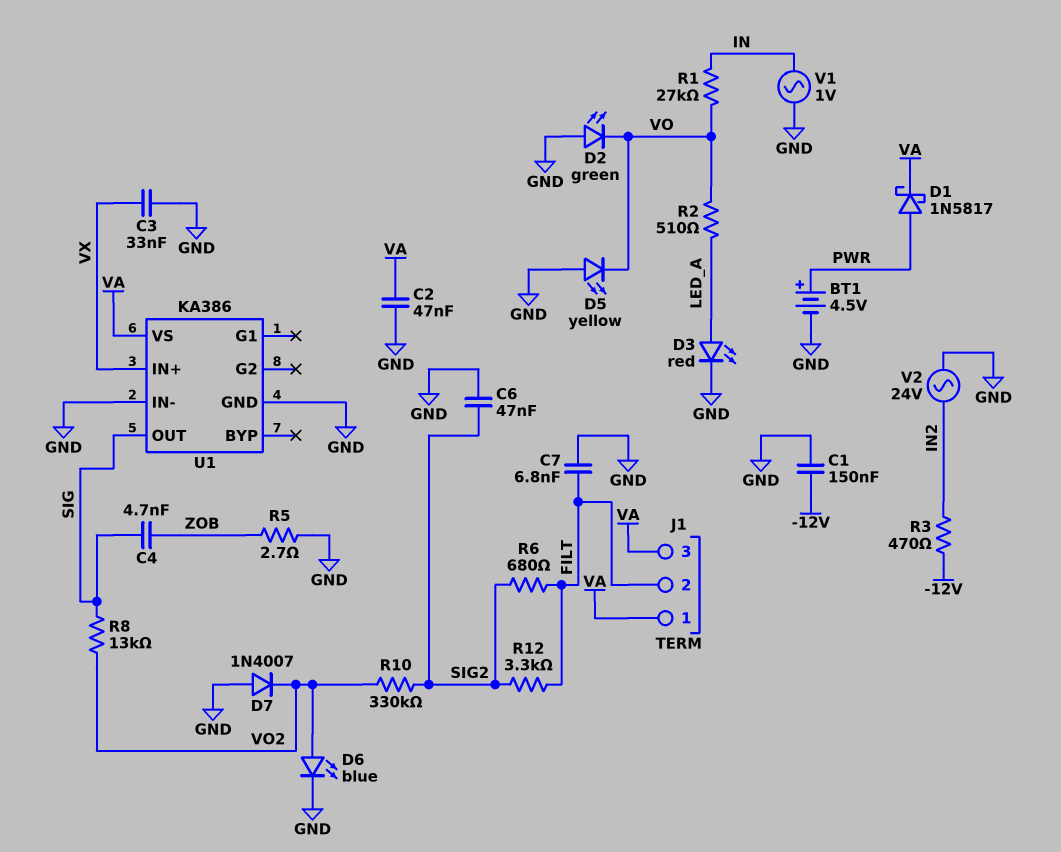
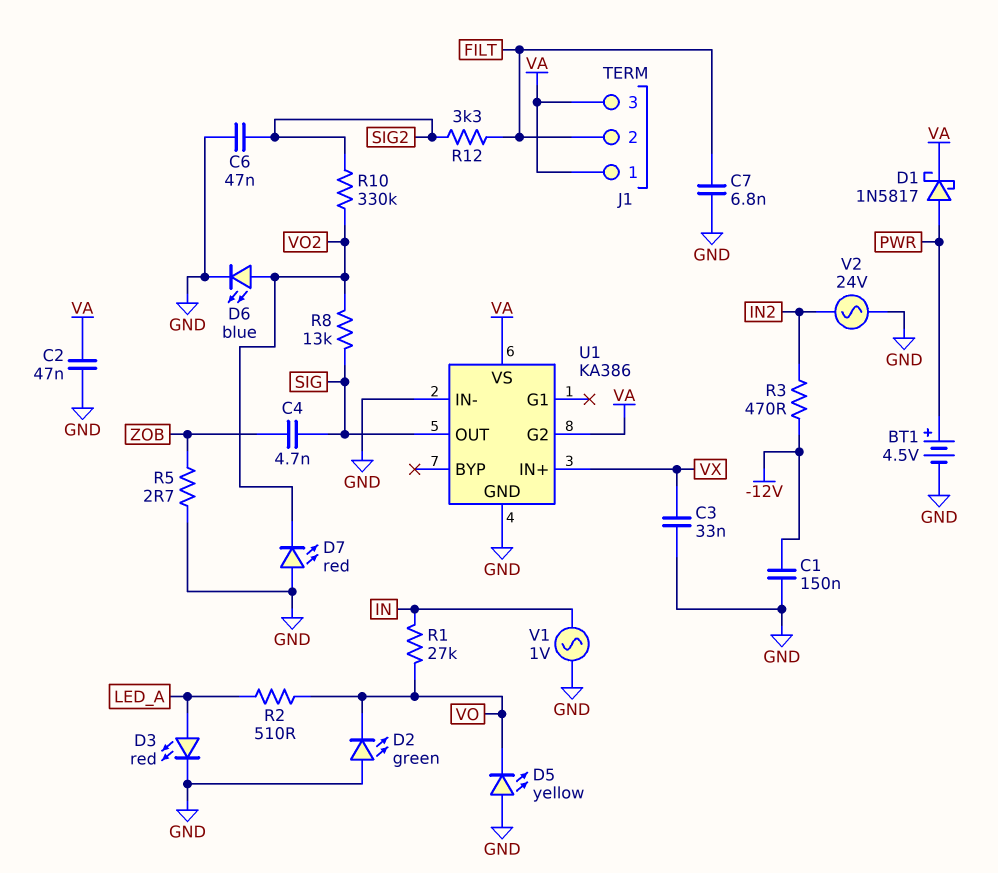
D7: diode 1N4007 (A GND, K VO2) -> LED red (A GND, K VO2)
R6: 680 (FILT, SIG2) -> none
U1 pin G2: none -> VA

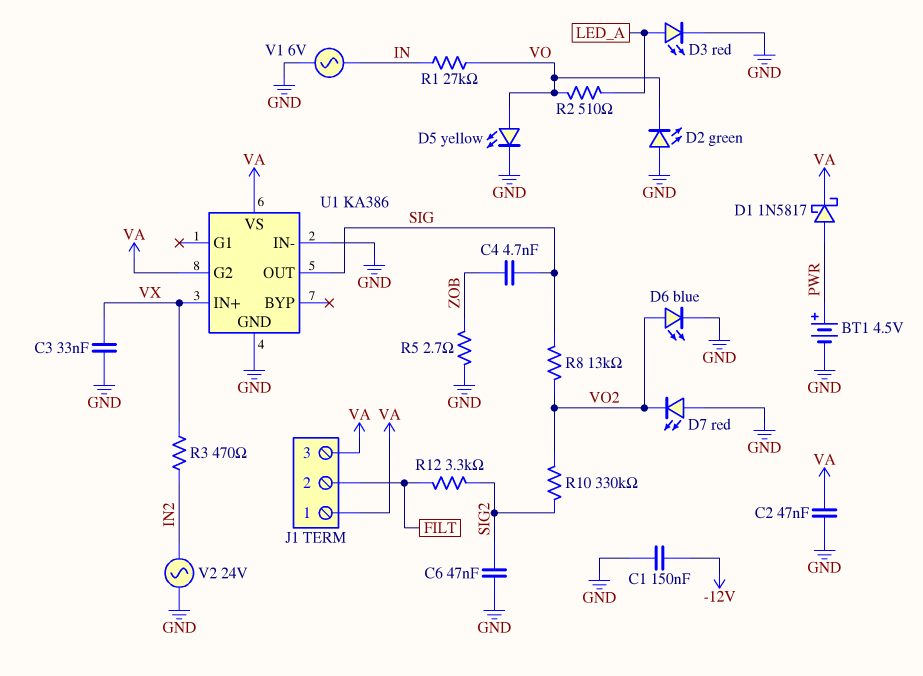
C7: 6.8nF (FILT, GND) -> none
D5: LED yellow (A GND, K VO) -> LED yellow (A VO, K GND)
R3: 470 (-12V, IN2) -> 470 (IN2, VX)
V1: AC 1V (GND, IN) -> AC 6V (GND, IN)

